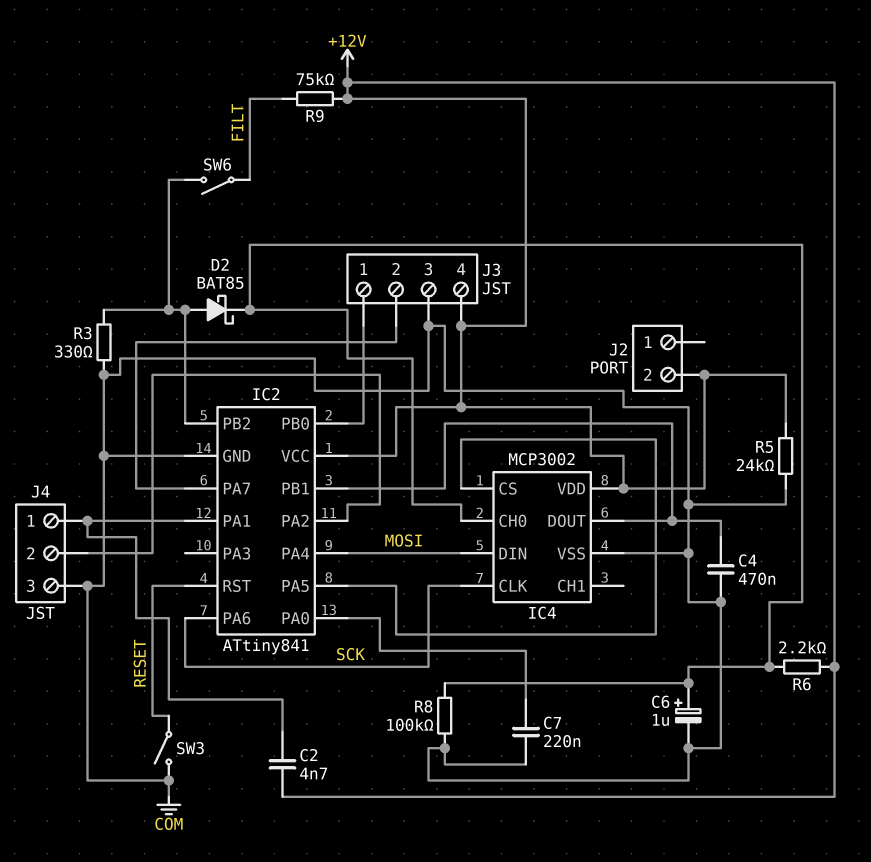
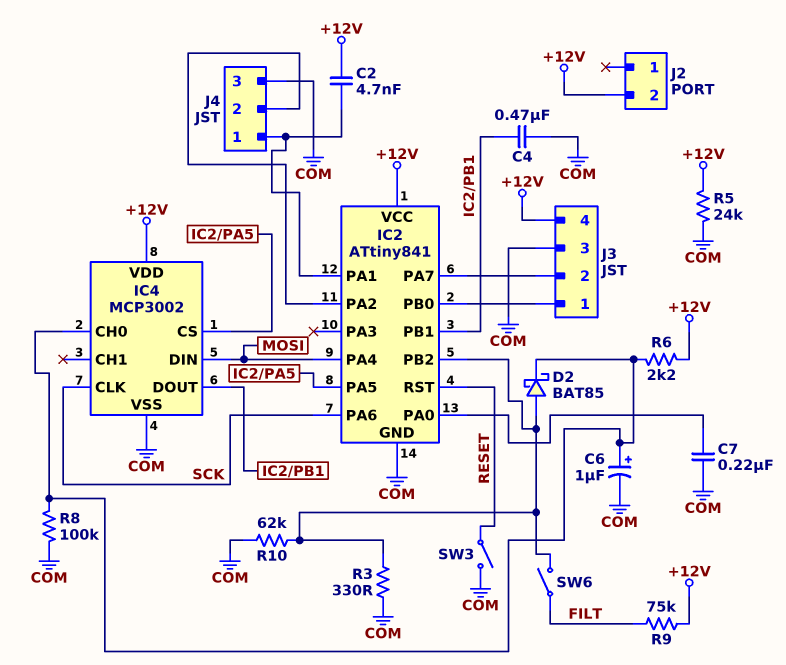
R10: none -> 62k (COM, IC2/PB2)

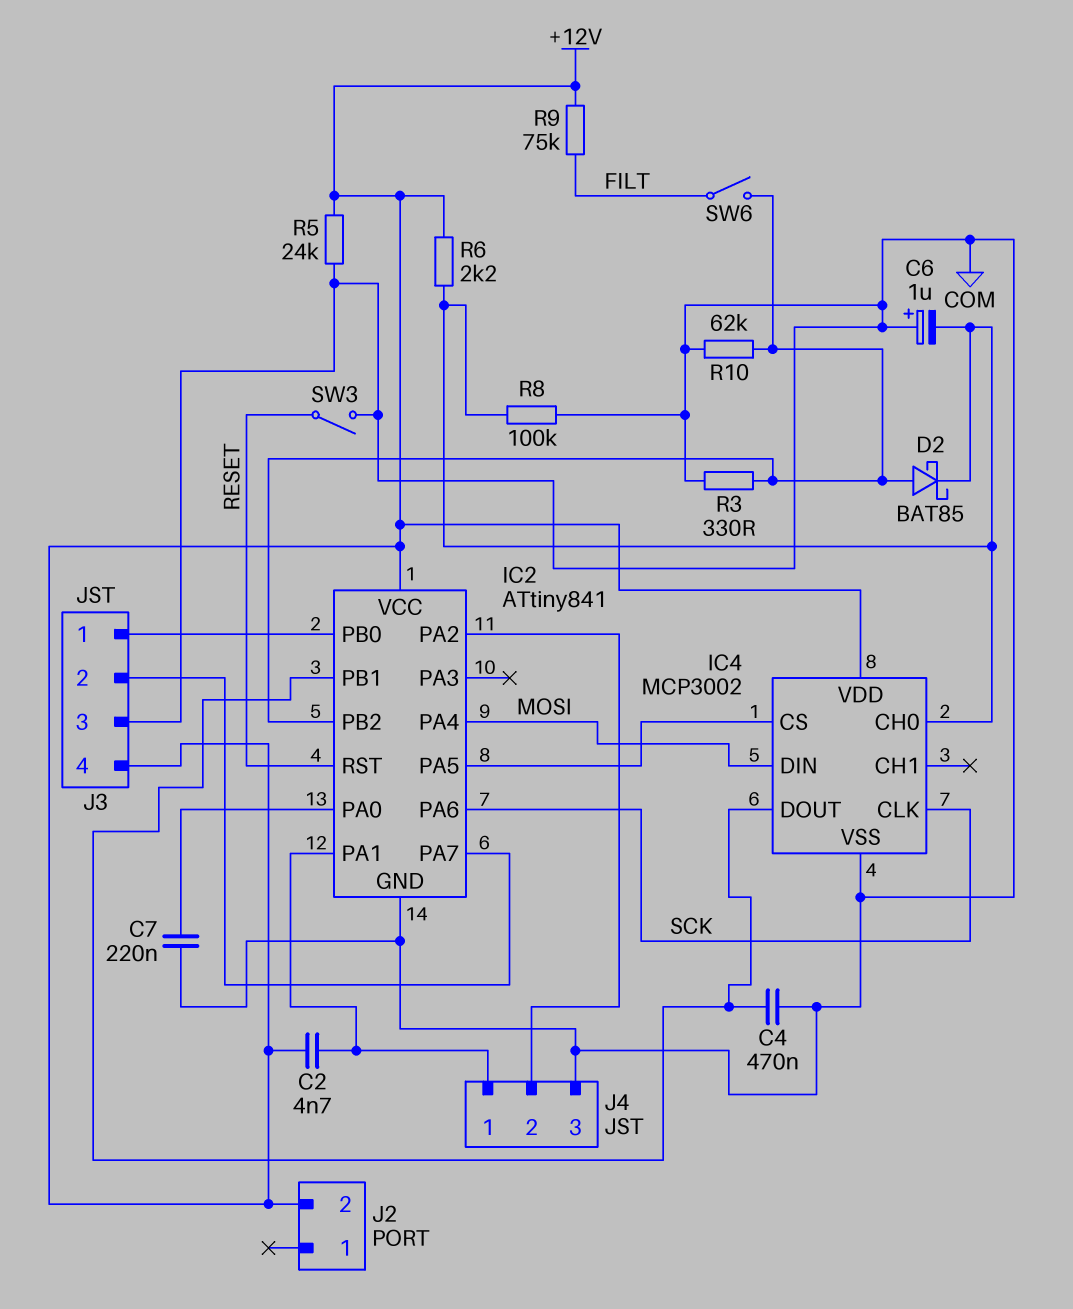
C6: 1uF (plus IC4/CH0, minus COM) -> 1uF (plus COM, minus IC4/CH0)

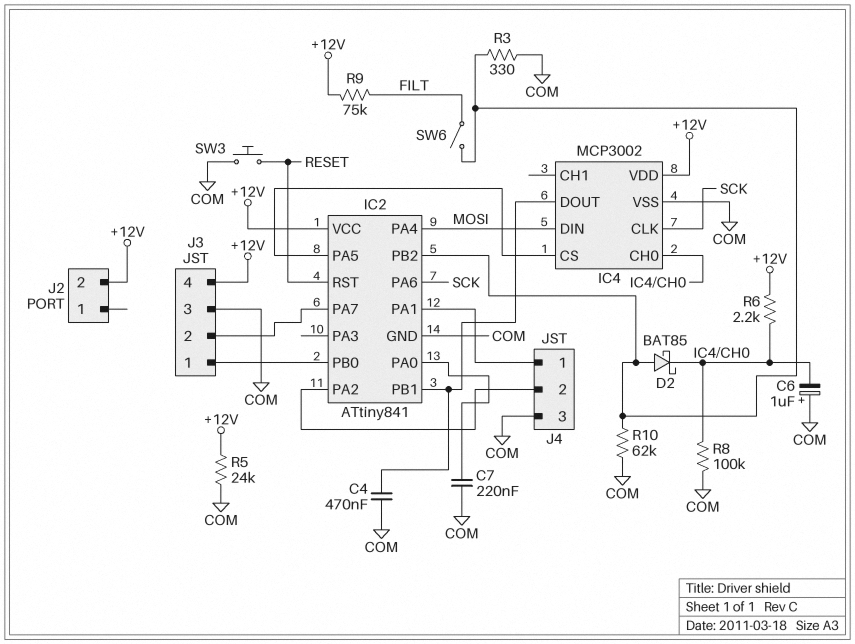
C2: 4.7nF (+12V, IC2/PA1) -> none
SW3: switch (COM, RESET) -> button (COM, RESET)

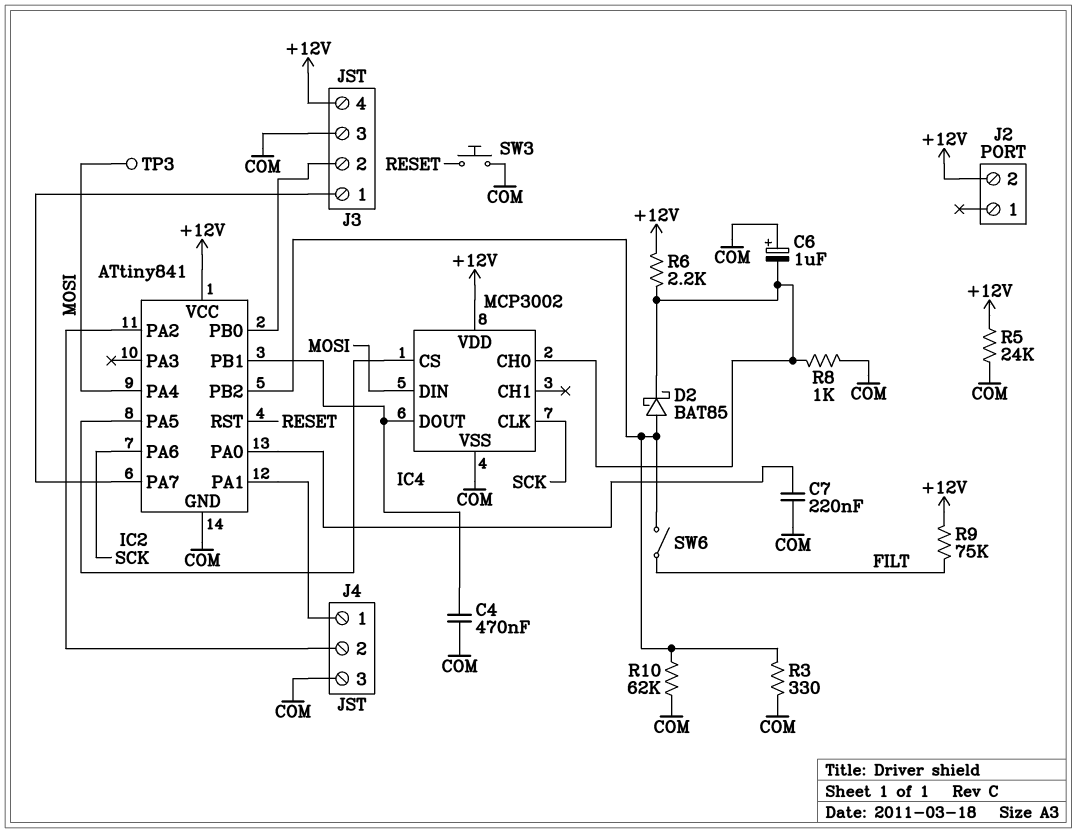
J3 pin 1: IC2/PB0 -> IC2/PA7
J3 pin 2: IC2/PA7 -> IC2/PB0
R8: 100k (COM, IC4/CH0) -> 1k (COM, IC4/CH0)
TP3: none -> test point (MOSI)

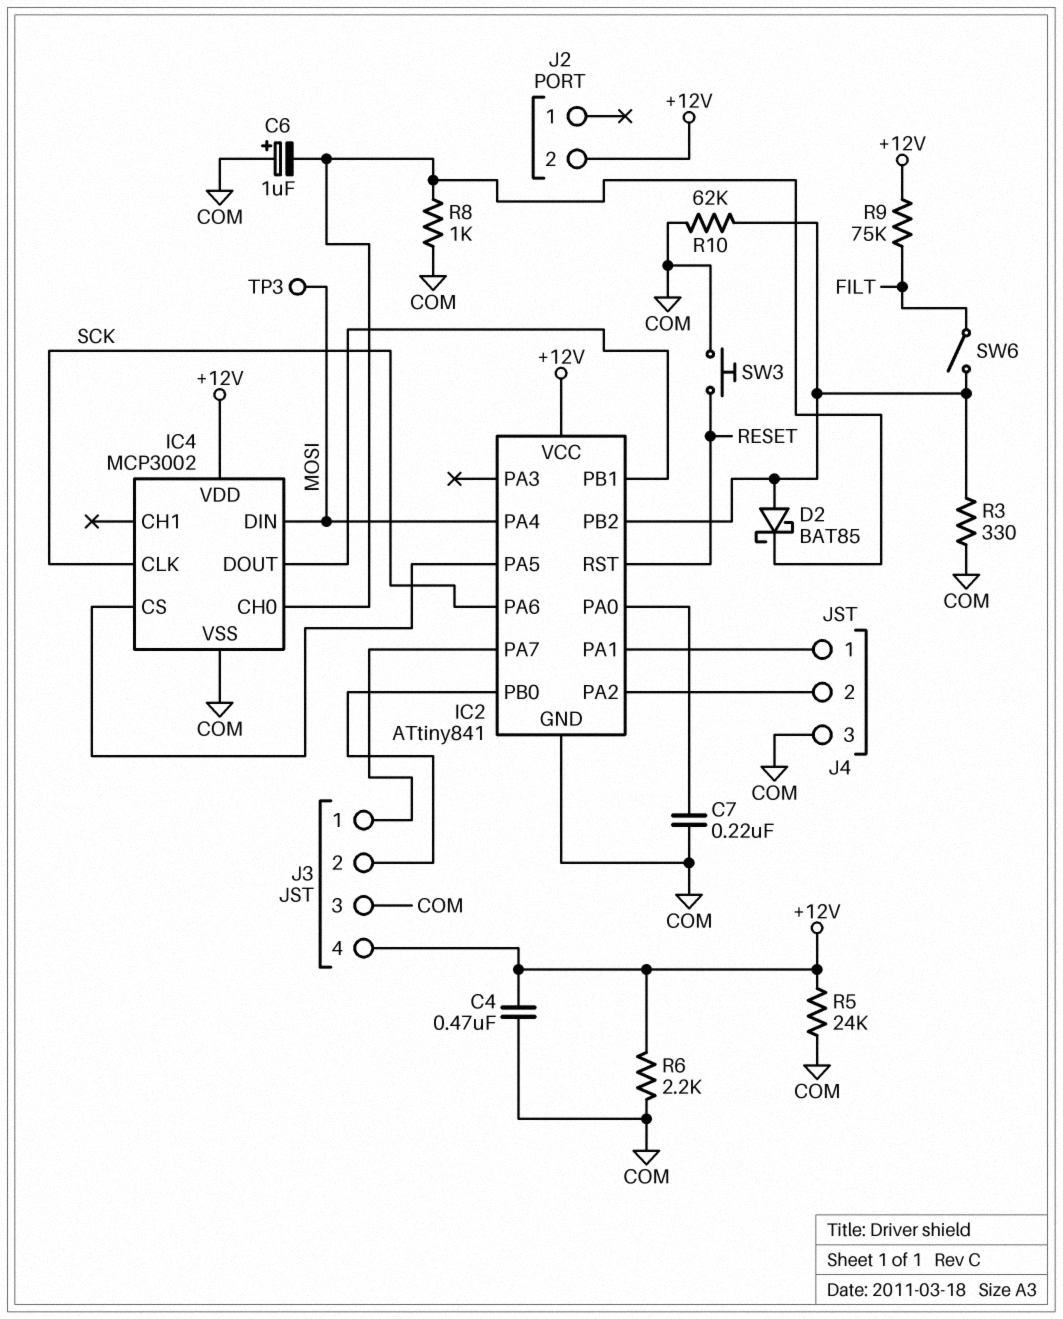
C4: 470nF (COM, IC2/PB1) -> 470nF (+12V, COM)
R6: 2.2k (+12V, IC4/CH0) -> 2.2k (+12V, COM)

